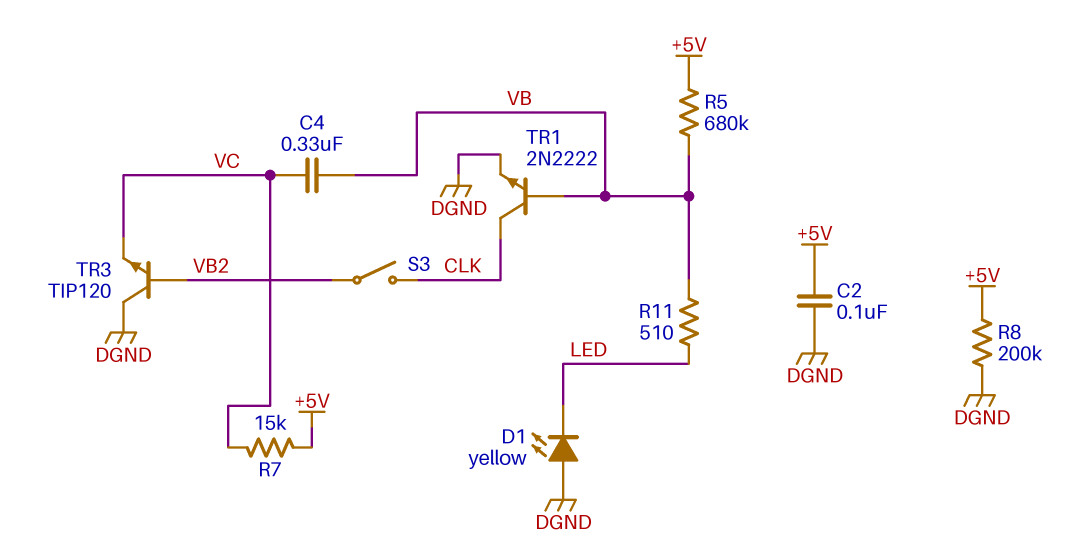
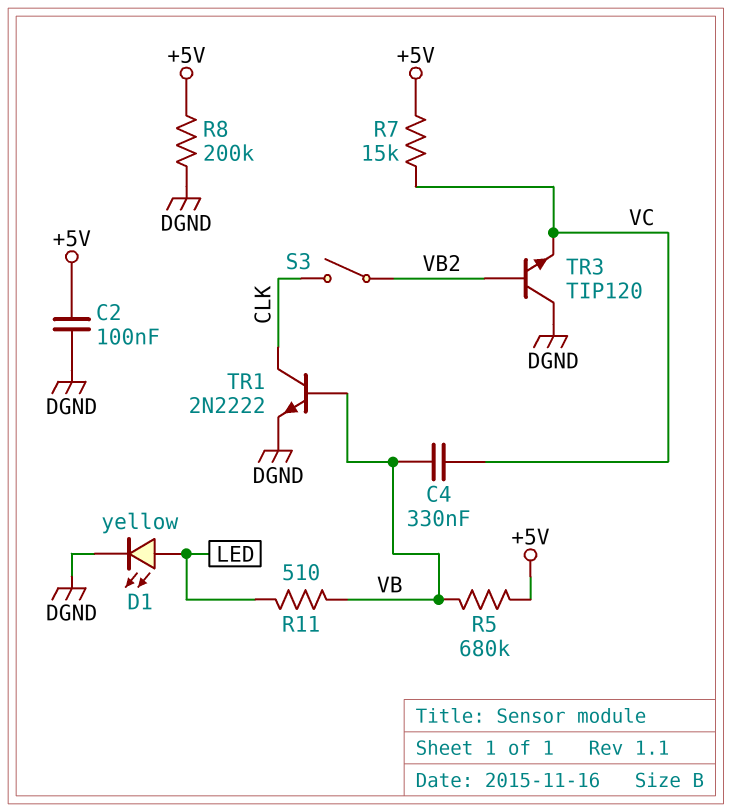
D1: LED yellow (A DGND, K LED) -> LED yellow (A LED, K DGND)

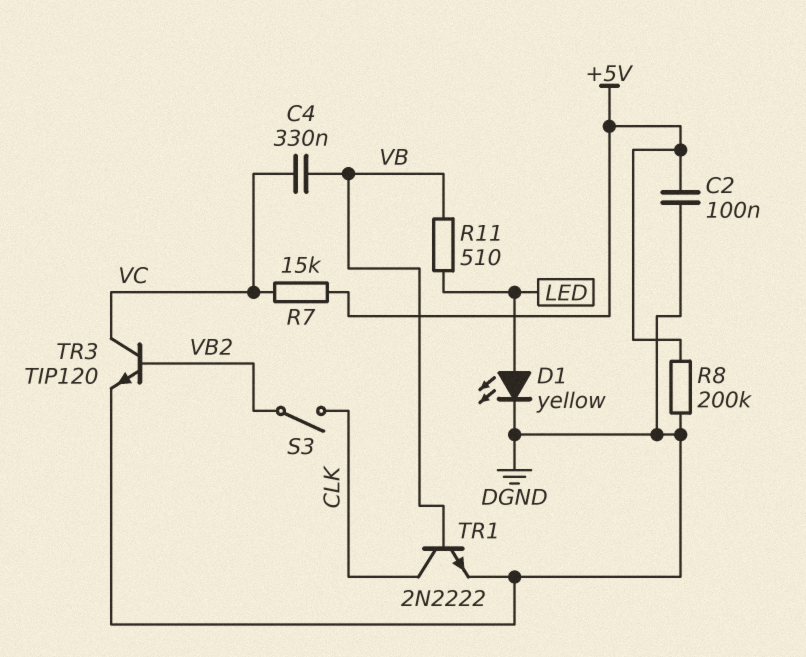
R5: 680k (+5V, VB) -> none
TR3: NPN TIP120 (B VB2, C DGND, E VC) -> NPN TIP120 (B VB2, C VC, E DGND)

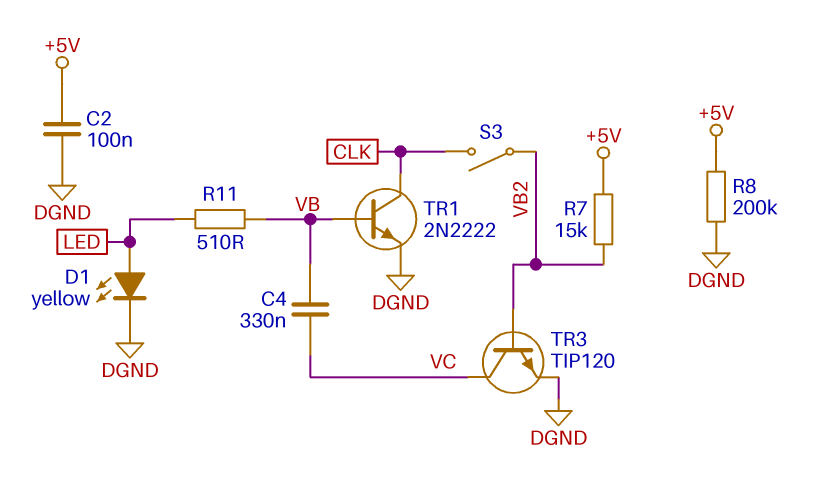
R7: 15k (+5V, VC) -> 15k (+5V, VB2)

